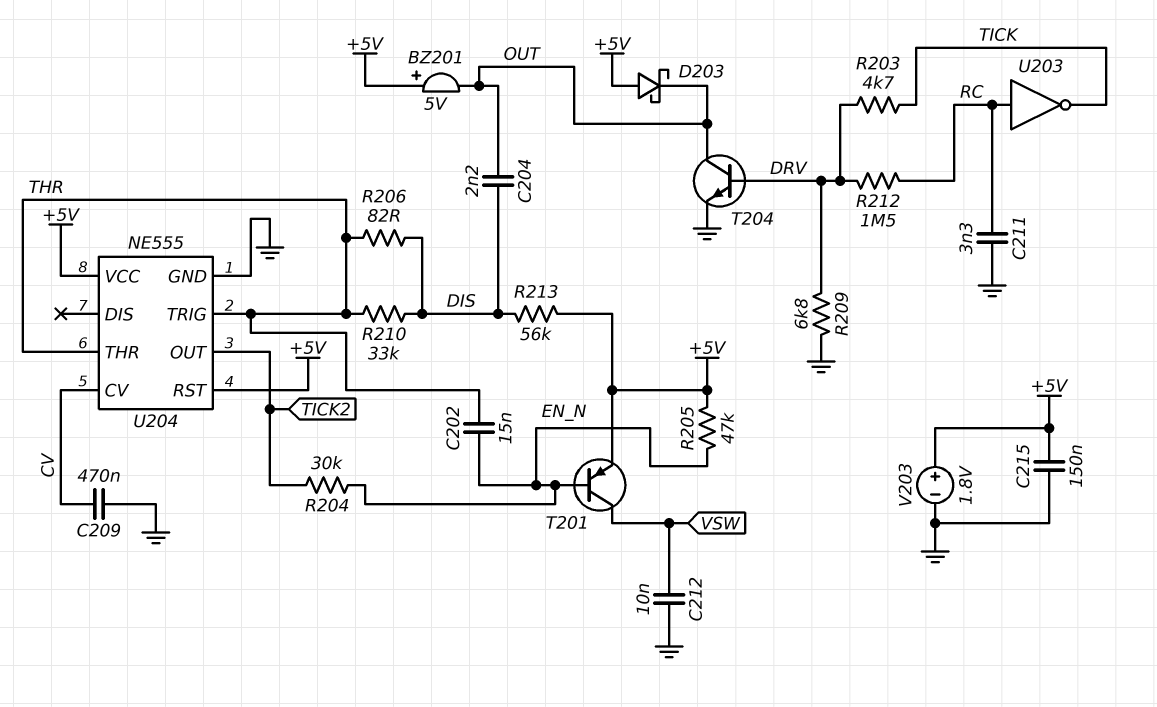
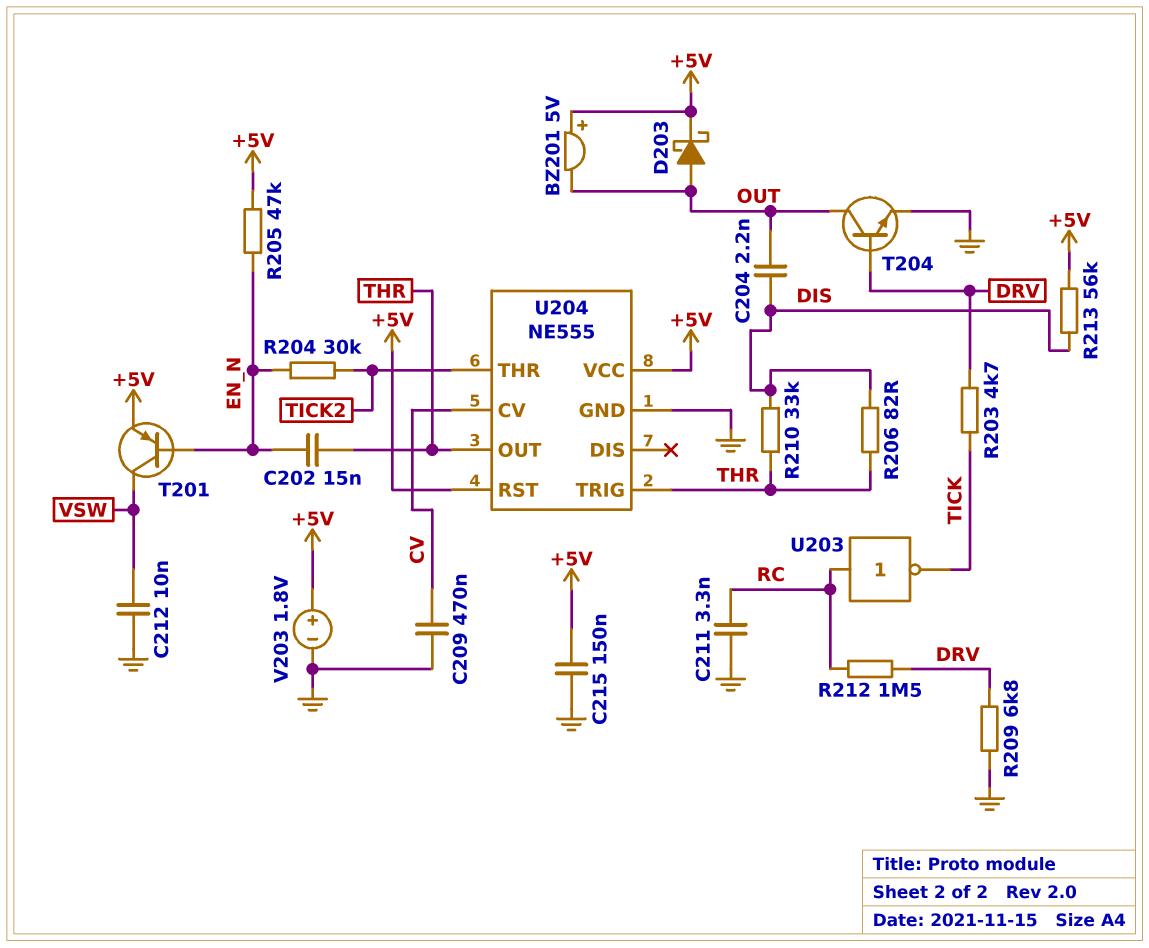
D203: schottky (A +5V, K OUT) -> schottky (A OUT, K +5V)
U204 pin OUT: TICK2 -> THR
U204 pin THR: THR -> TICK2

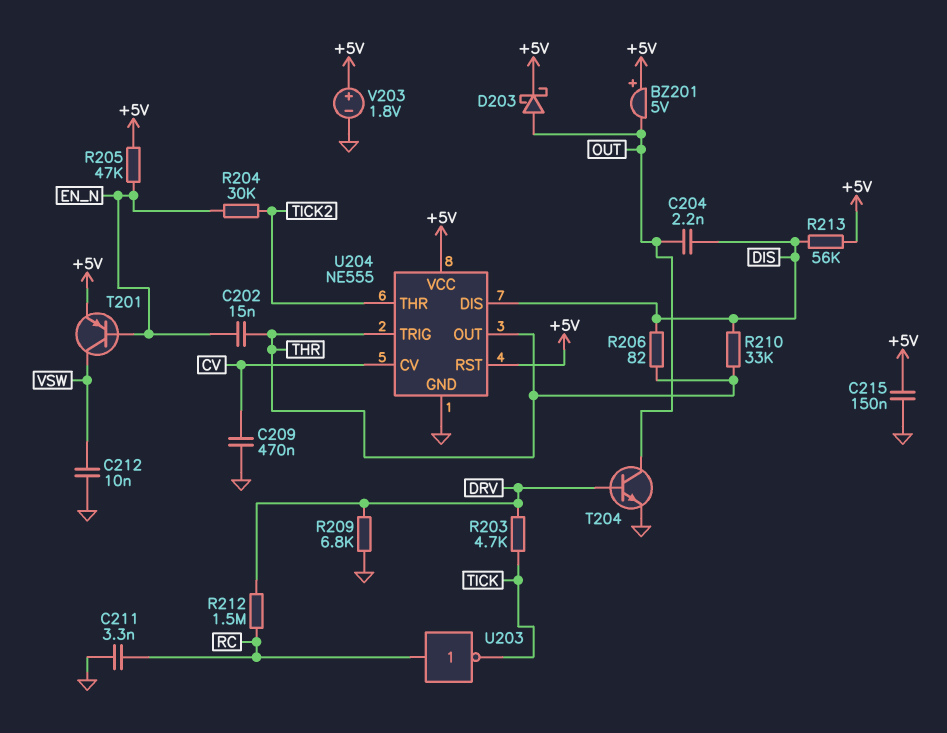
U204 pin DIS: none -> DIS

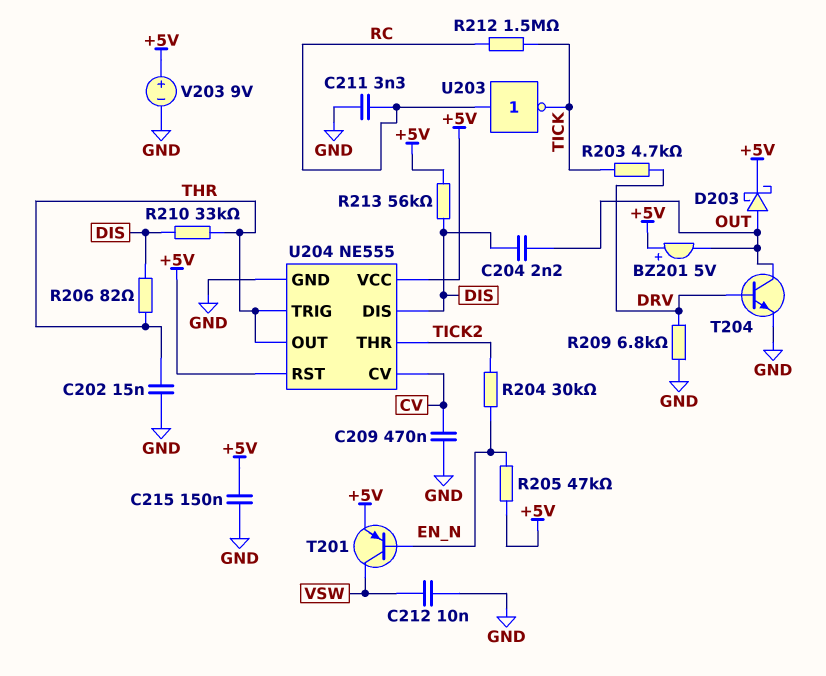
C202: 15nF (EN_N, THR) -> 15nF (GND, THR)
R212: 1.5M (DRV, RC) -> 1.5M (RC, TICK)
V203: 1.8V (plus +5V, minus GND) -> 9V (plus +5V, minus GND)

